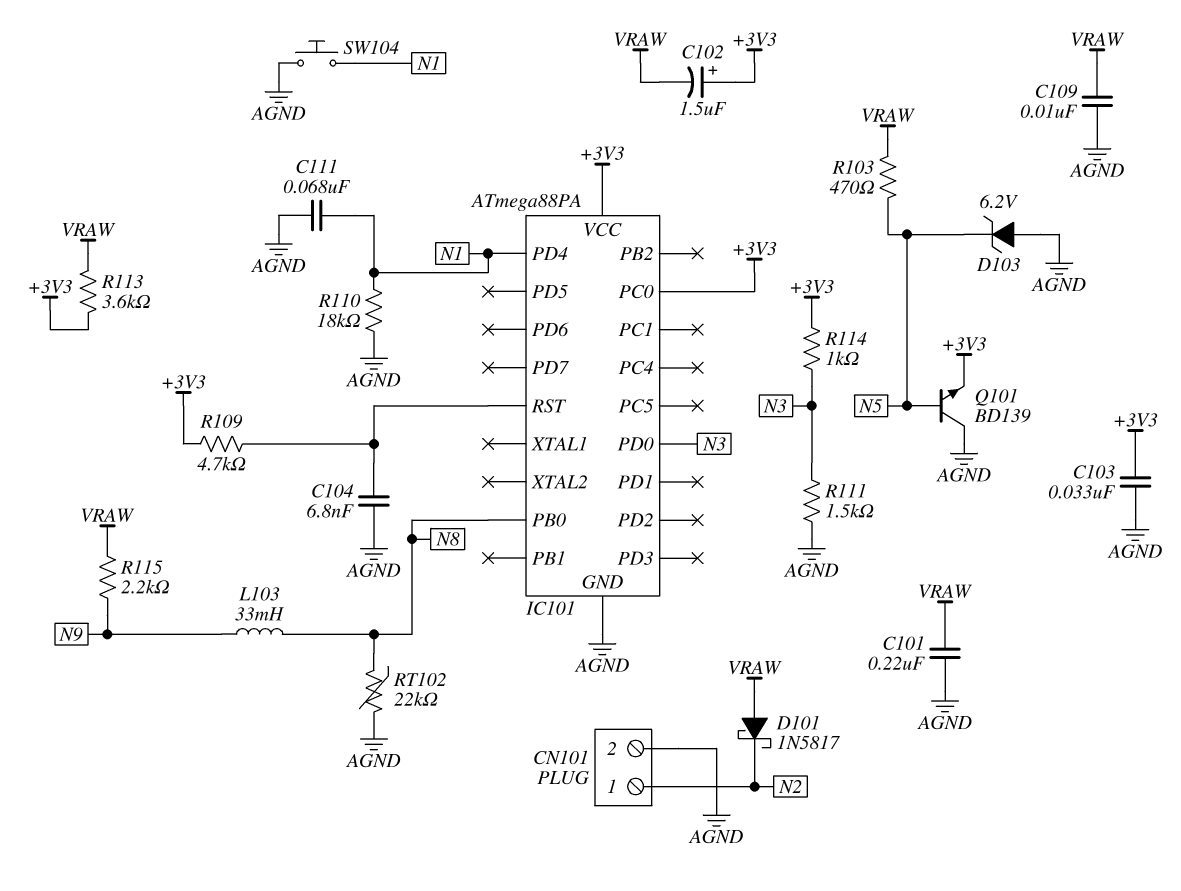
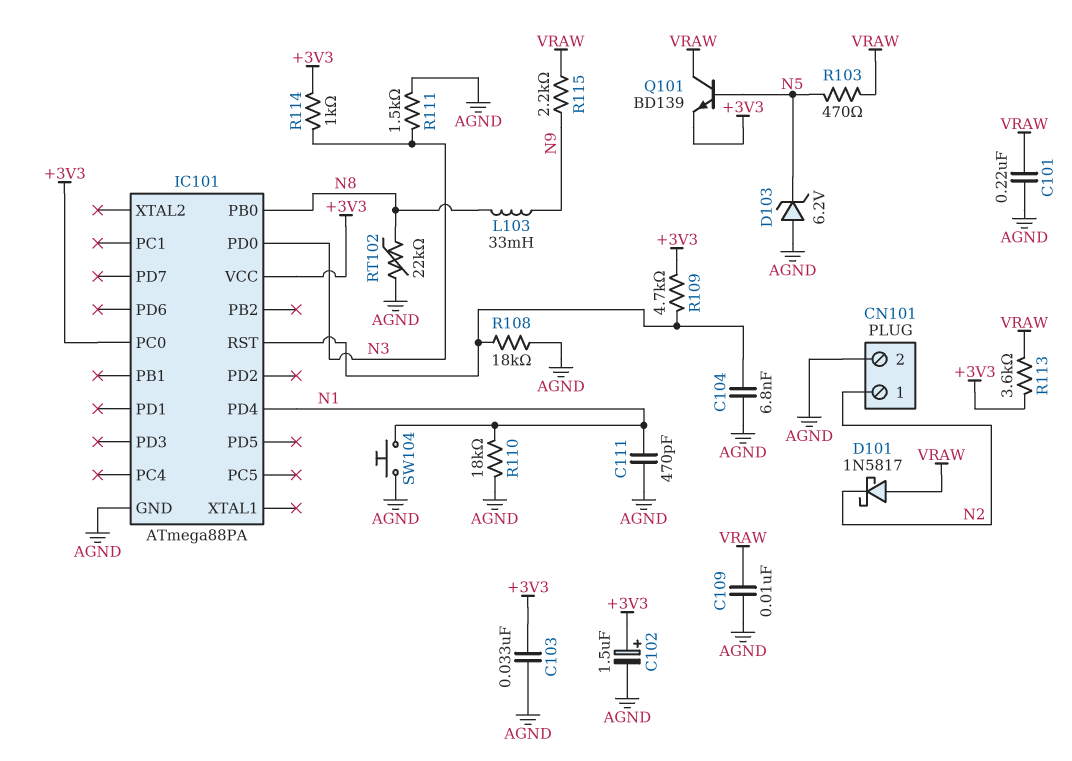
C102: 1.5uF (plus +3V3, minus VRAW) -> 1.5uF (plus +3V3, minus AGND)
C111: 68nF (AGND, N1) -> 470pF (AGND, N1)
Q101: NPN BD139 (B N5, C AGND, E +3V3) -> NPN BD139 (B N5, C VRAW, E +3V3)
R108: none -> 18k (AGND, IC101/RST)

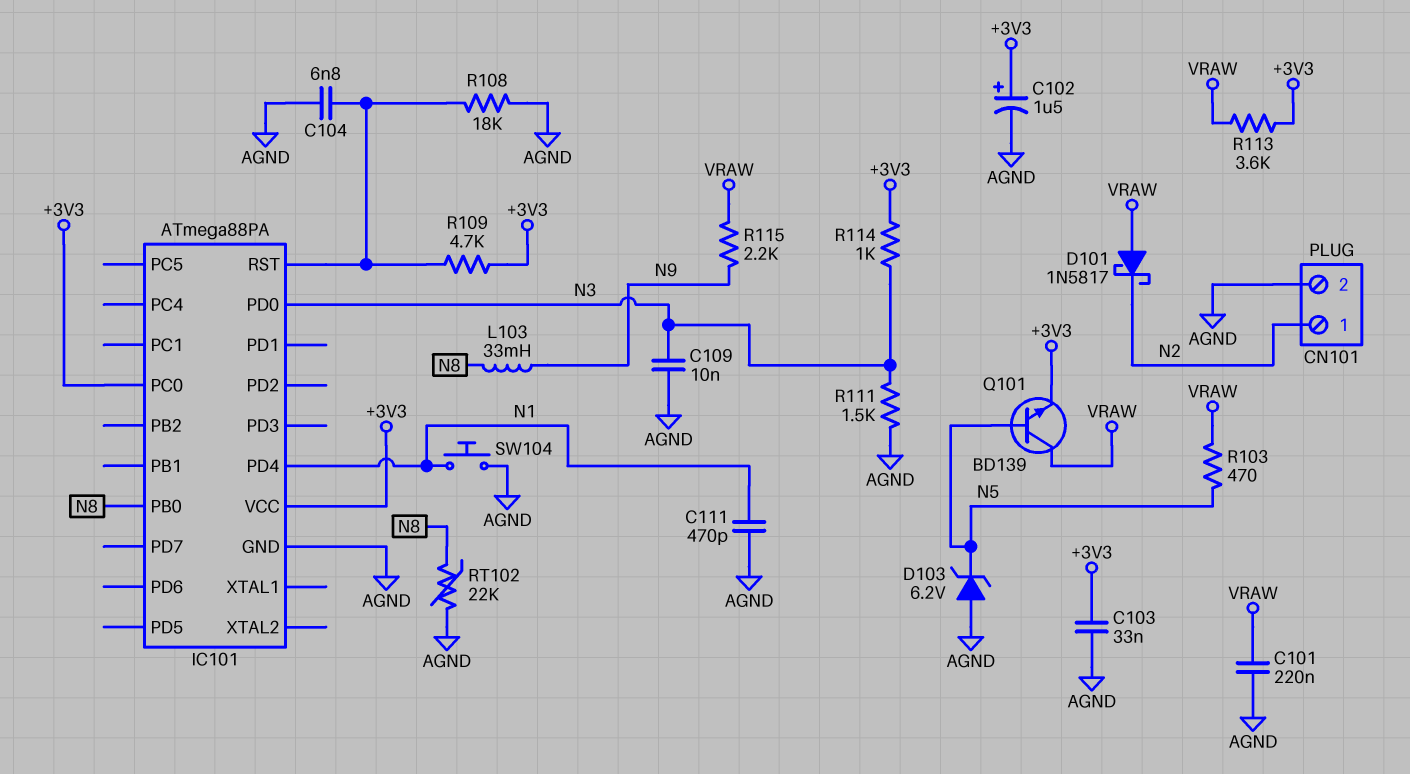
C109: 10nF (AGND, VRAW) -> 10nF (AGND, N3)
R110: 18k (AGND, N1) -> none

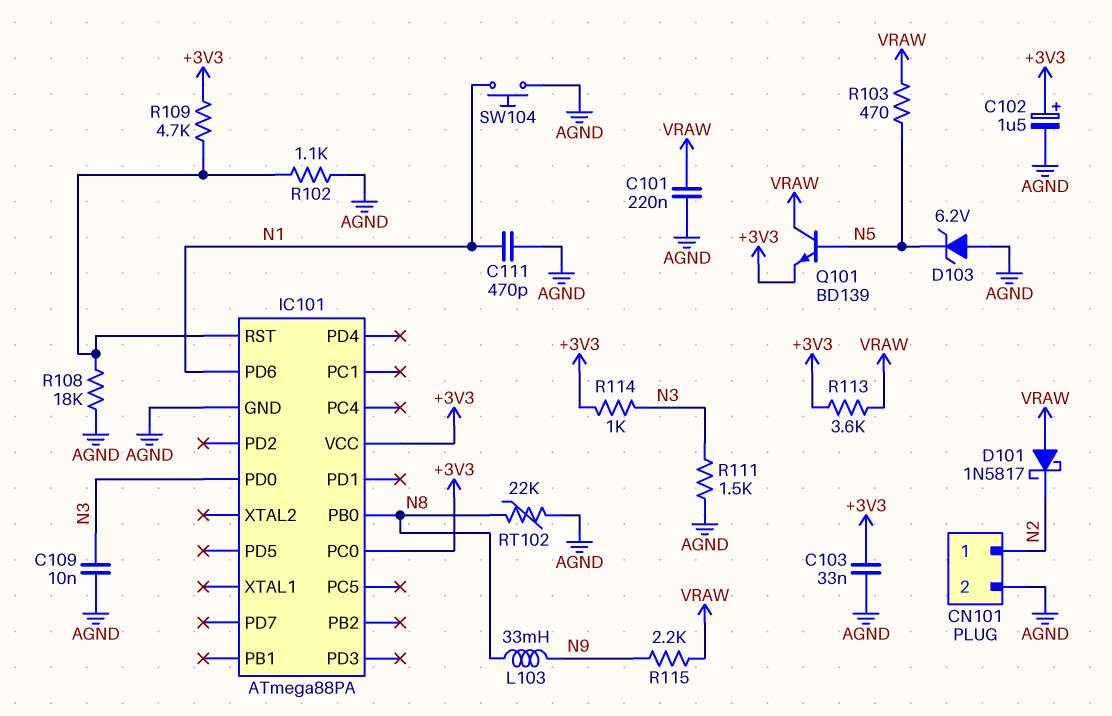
C104: 6.8nF (AGND, IC101/RST) -> none
IC101 pin PD4: N1 -> none
IC101 pin PD6: none -> N1
R102: none -> 1.1k (AGND, IC101/RST)

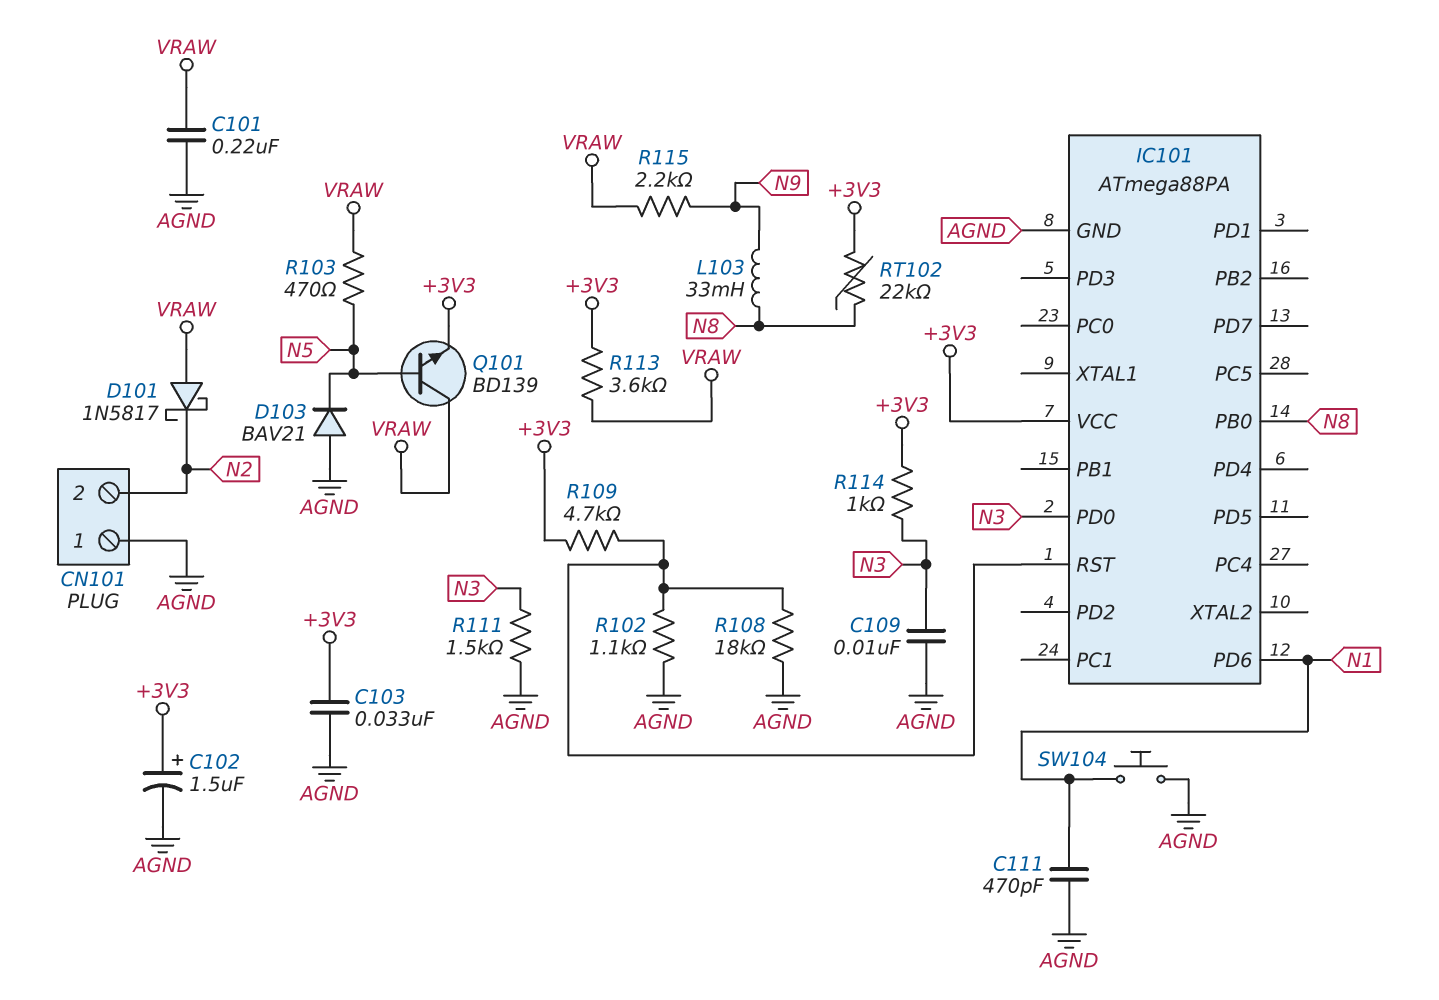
CN101 pin 1: N2 -> AGND
CN101 pin 2: AGND -> N2
D103: zener 6.2V (A AGND, K N5) -> diode BAV21 (A AGND, K N5)
IC101 pin PC0: +3V3 -> none
RT102: 22k (AGND, N8) -> 22k (+3V3, N8)

